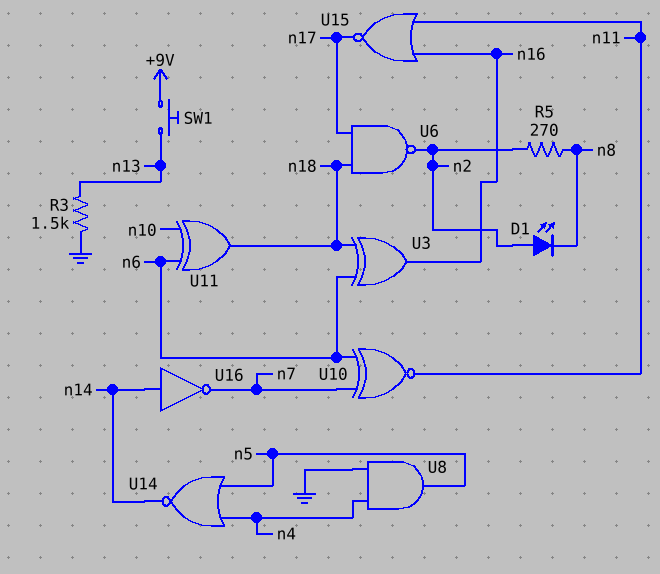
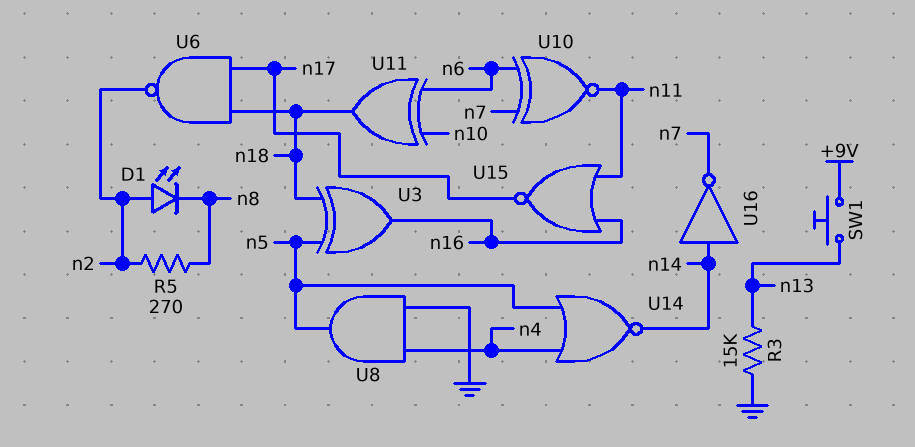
R3: 1.5k (GND, n13) -> 15k (GND, n13)
U3: XOR (in n6, in n18, out n16) -> XOR (in n5, in n18, out n16)

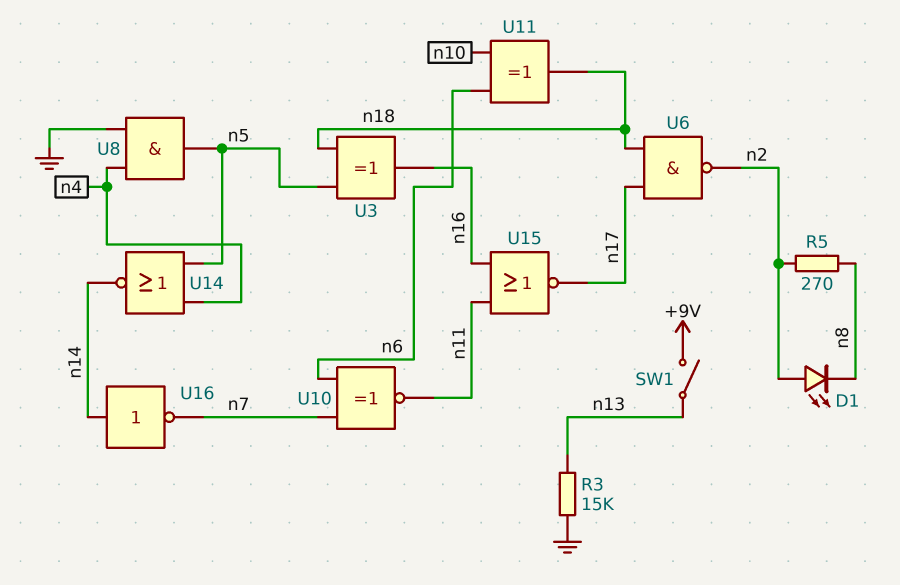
SW1: button (+9V, n13) -> switch (+9V, n13)

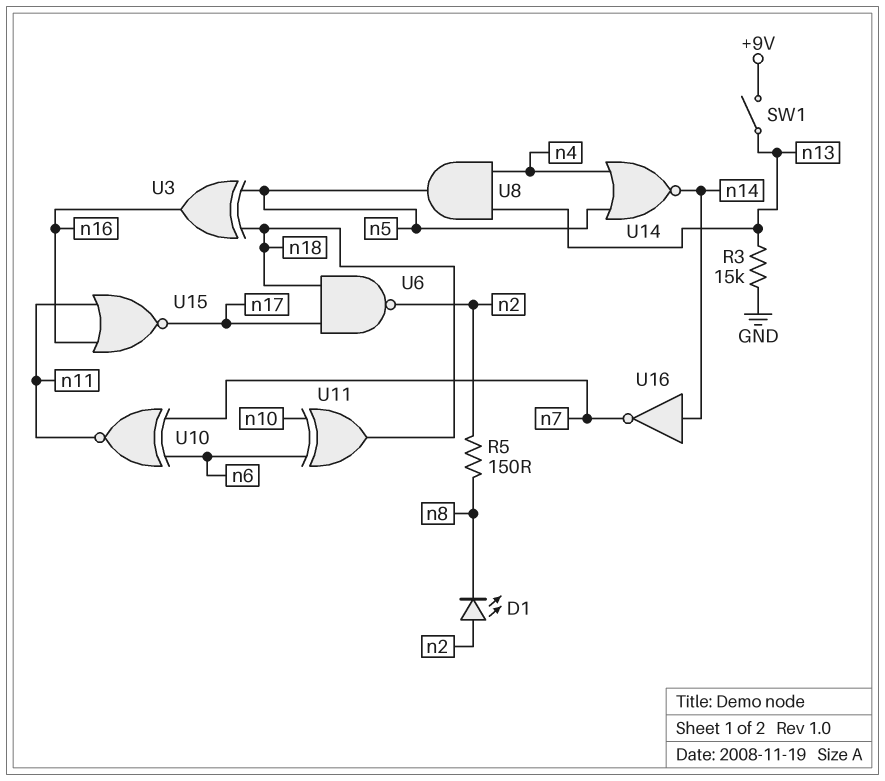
R5: 270 (n2, n8) -> 150 (n2, n8)
U8: AND (in GND, in n4, out n5) -> AND (in n4, in n13, out n5)

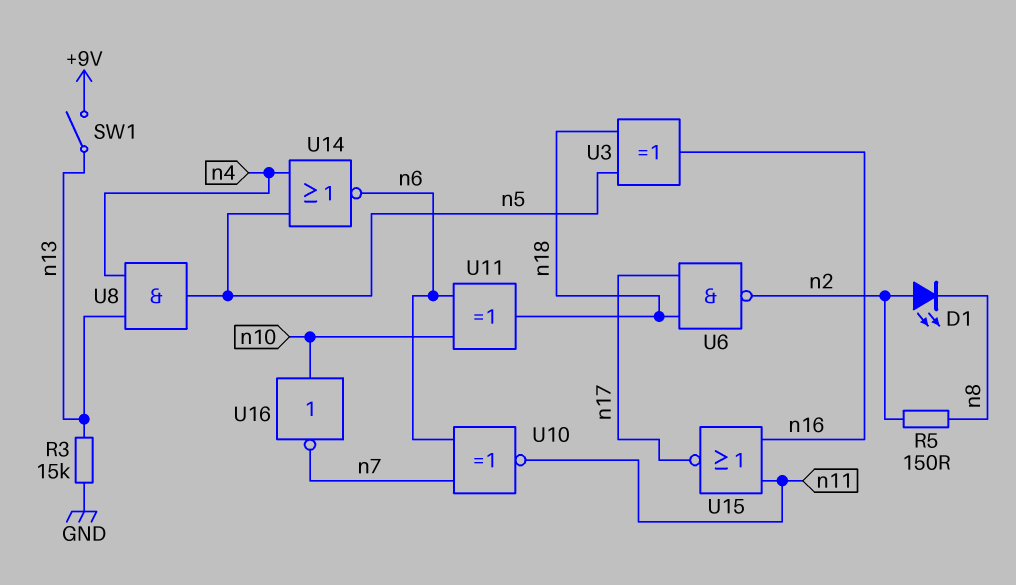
U14: NOR (in n4, in n5, out n14) -> NOR (in n4, in n5, out n6)
U16: NOT (in n14, out n7) -> NOT (in n10, out n7)

